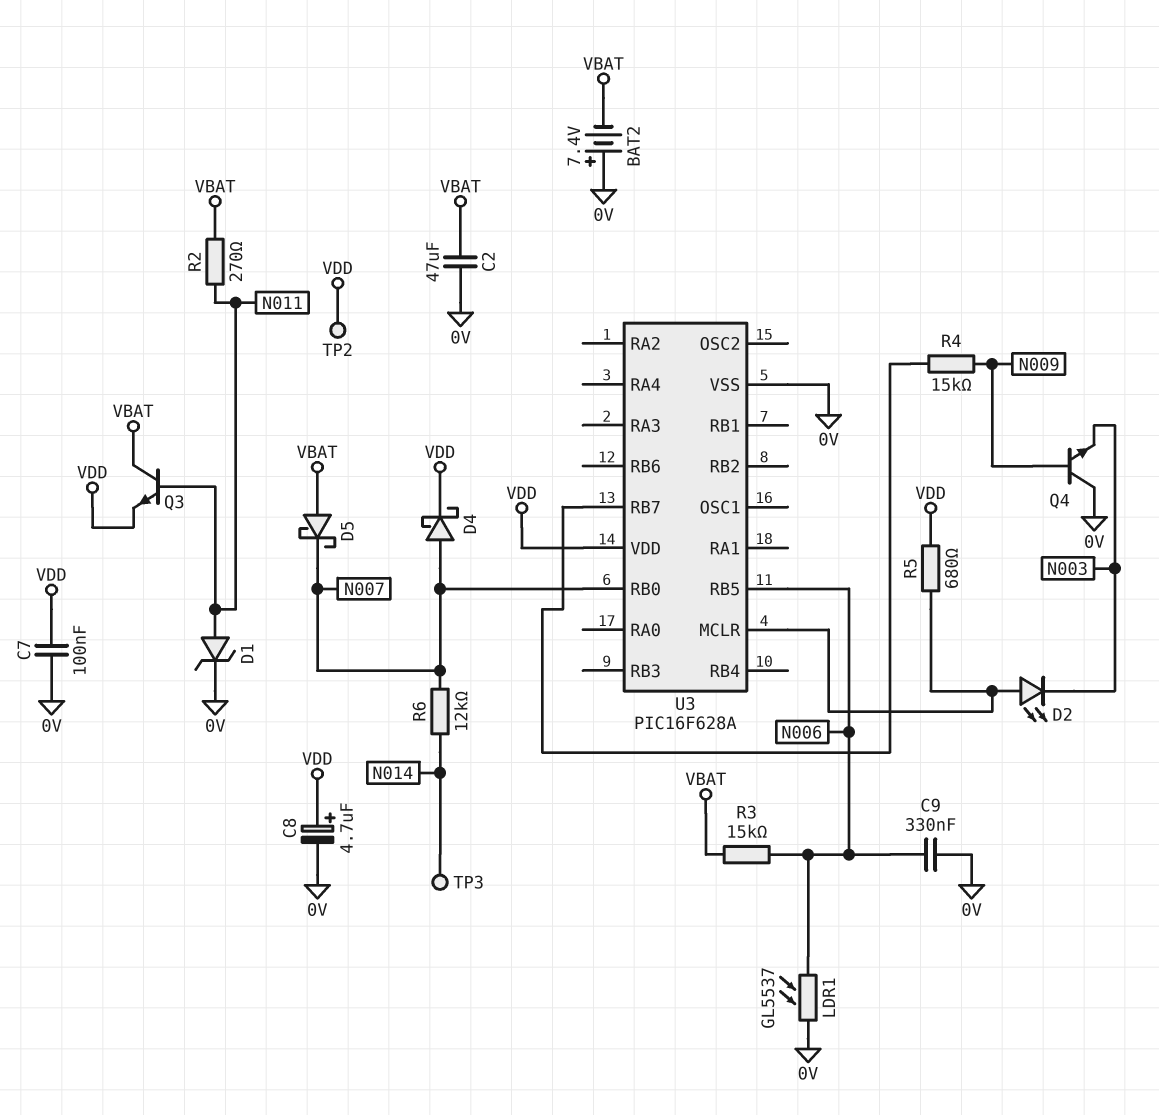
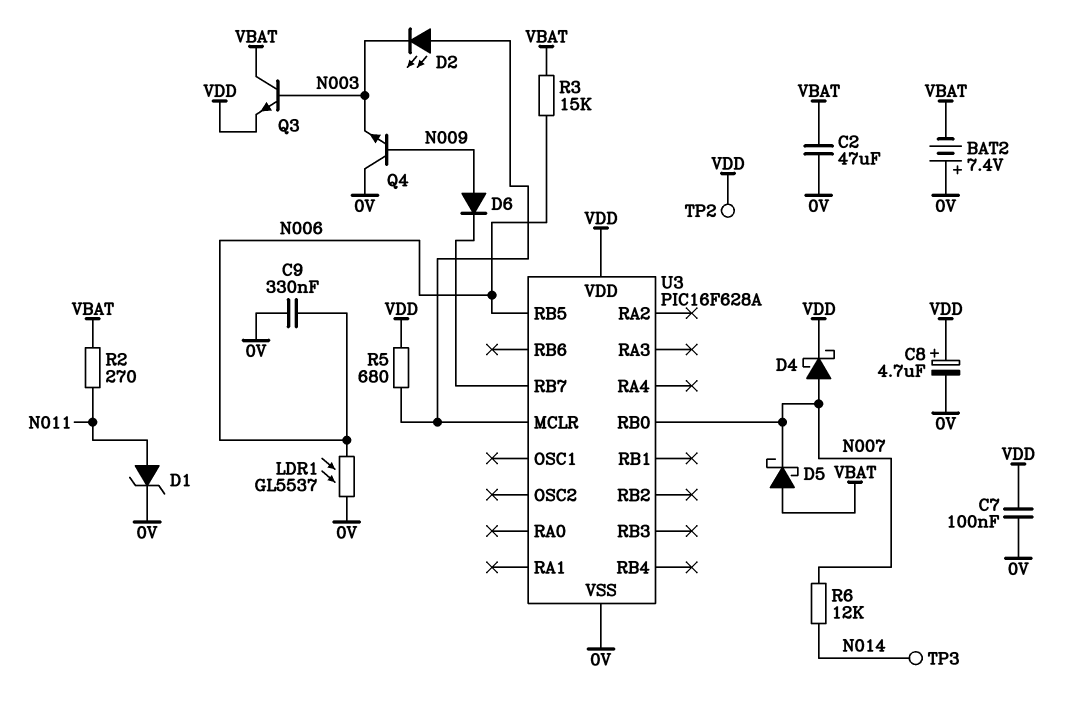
D6: none -> diode (A N009, K U3/RB7)
Q3: NPN (B N011, C VBAT, E VDD) -> NPN (B N003, C VBAT, E VDD)
R4: 15k (N009, U3/RB7) -> none

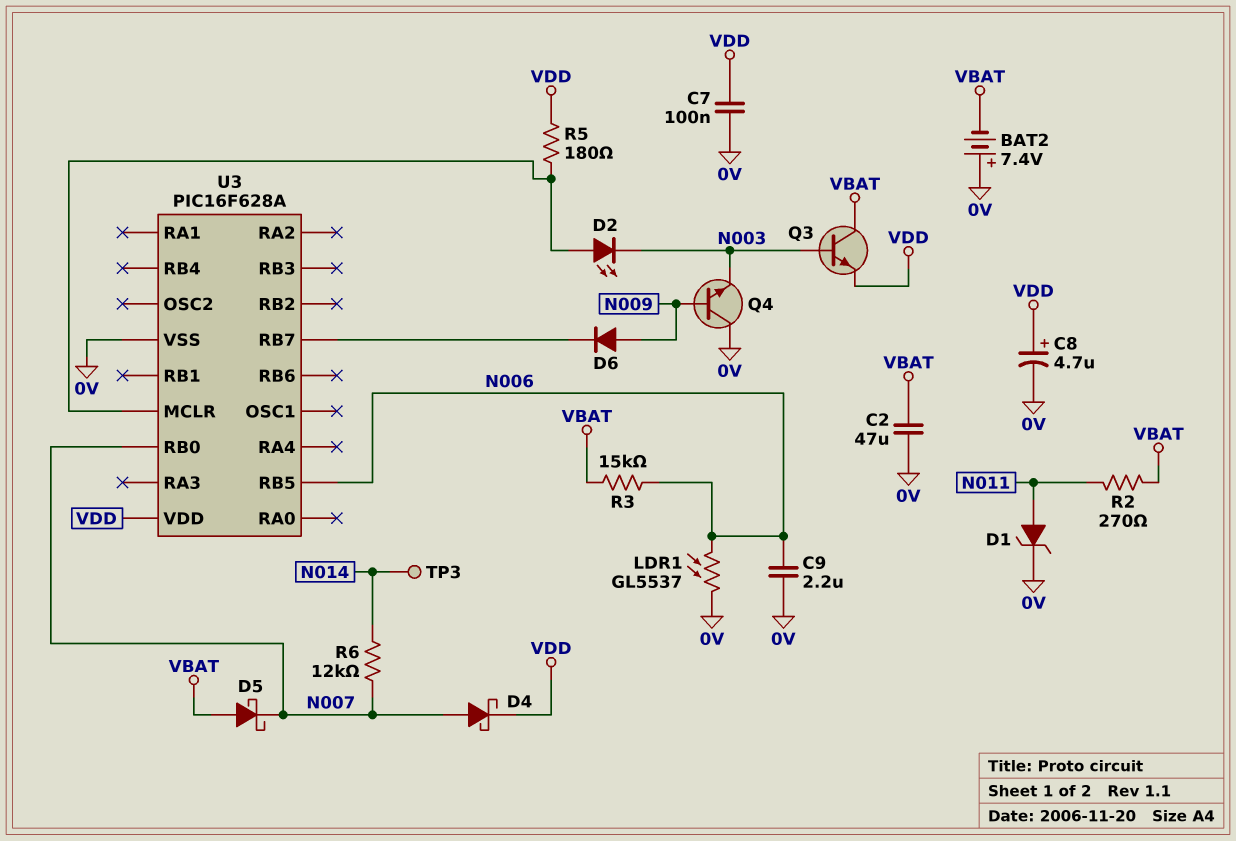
C9: 330nF (0V, N006) -> 2.2uF (0V, N006)
R5: 680 (U3/MCLR, VDD) -> 180 (U3/MCLR, VDD)
TP2: test point (VDD) -> none

